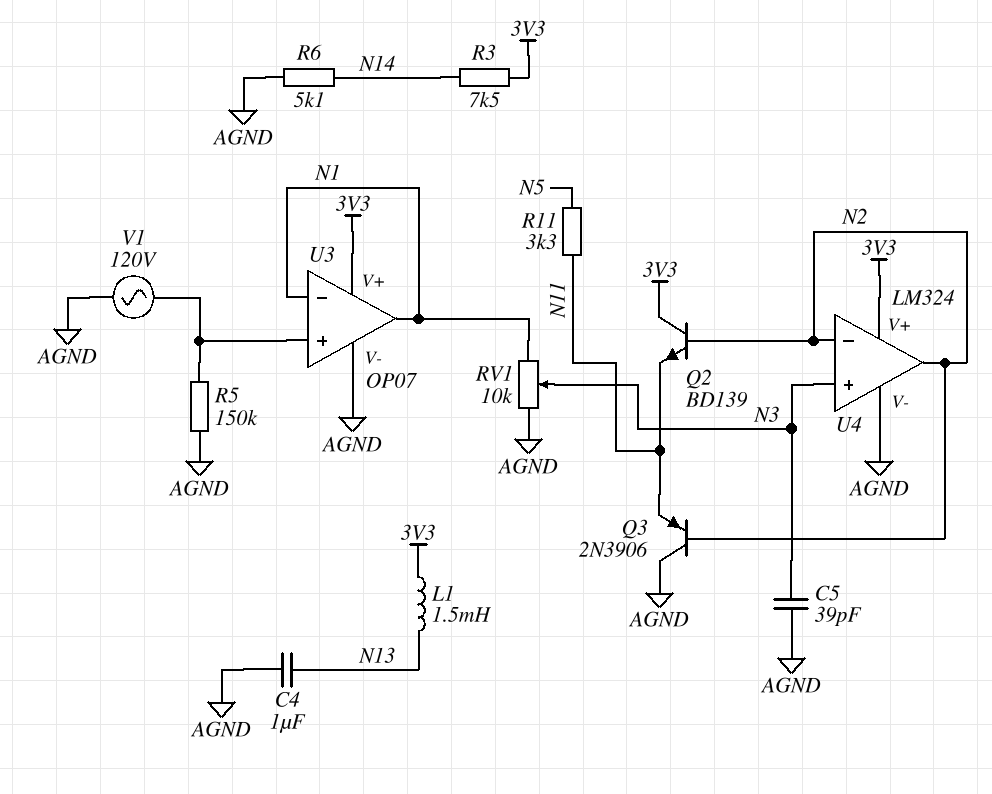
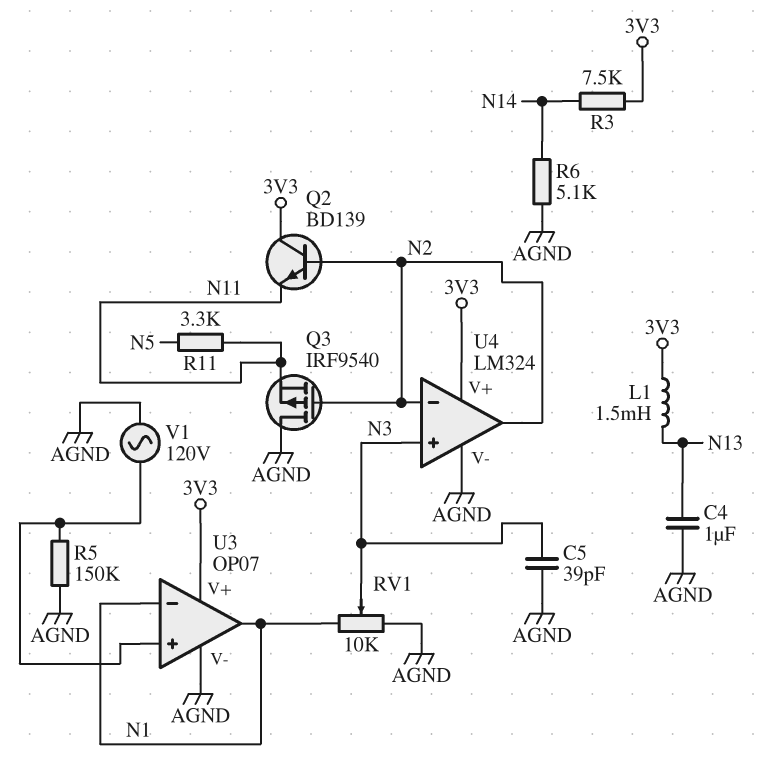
Q3: PNP 2N3906 (B N2, C AGND, E N11) -> PMOS IRF9540 (G N2, D AGND, S N11)

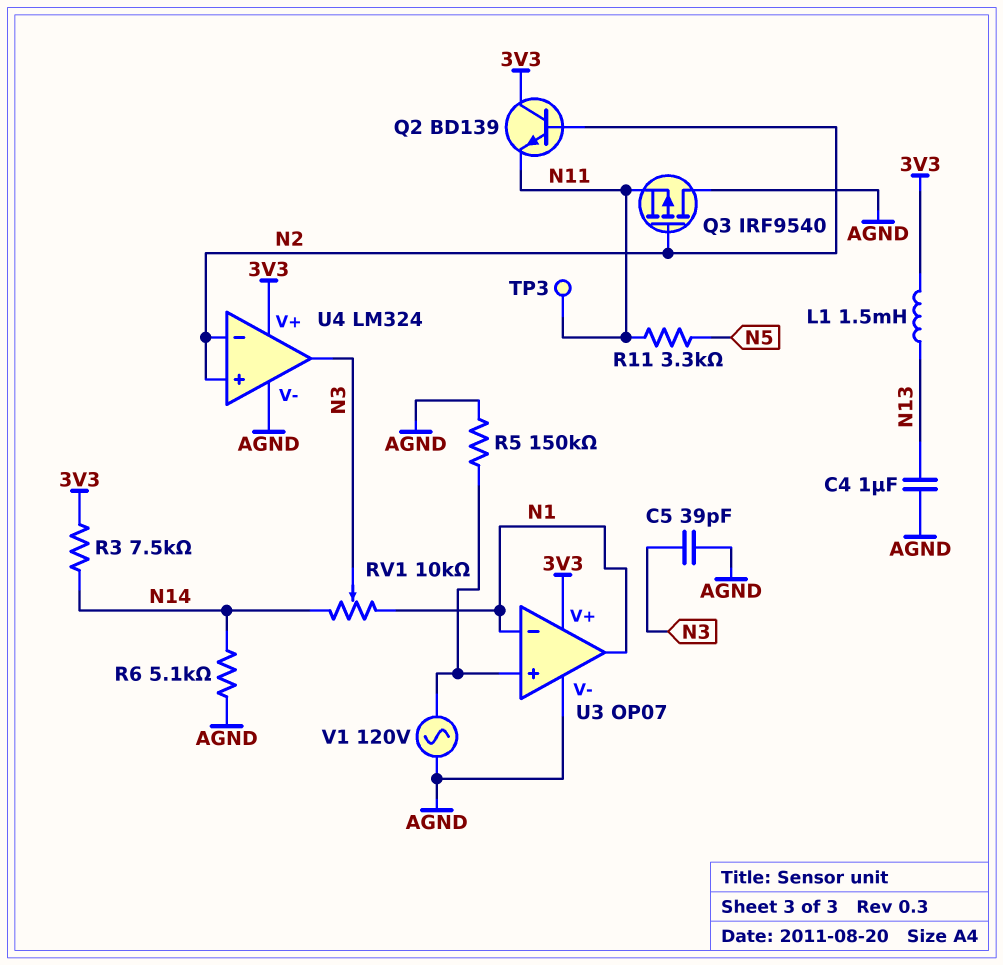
RV1: 10k (AGND, N1, wiper N3) -> 10k (N1, N14, wiper N3)
TP3: none -> test point (N11)
U4 pin in+: N3 -> N2
U4 pin out: N2 -> N3

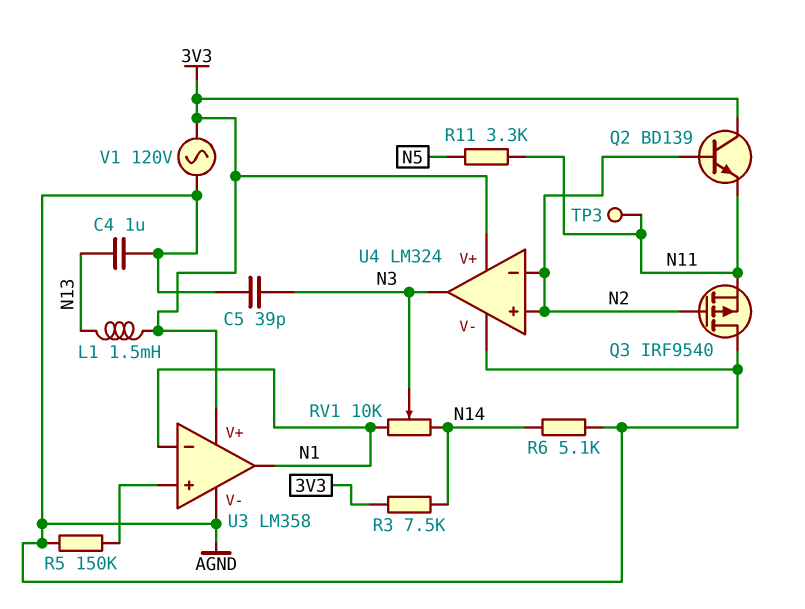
U3: OP07 -> LM358
V1: AC 120V (AGND, U3/in+) -> AC 120V (3V3, AGND)

